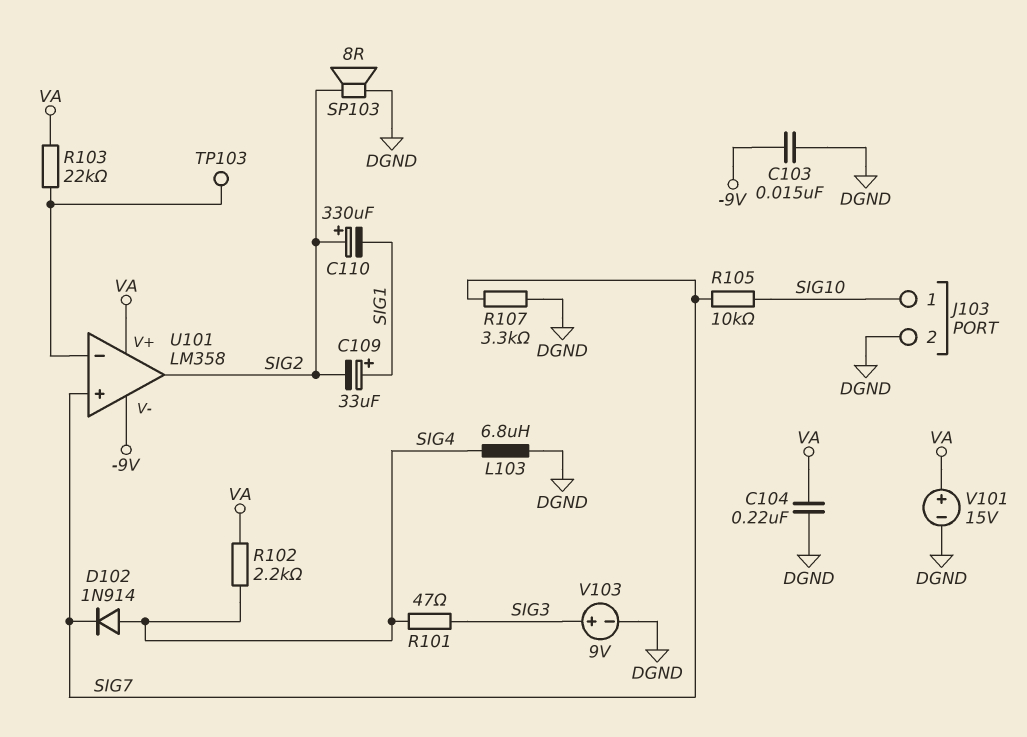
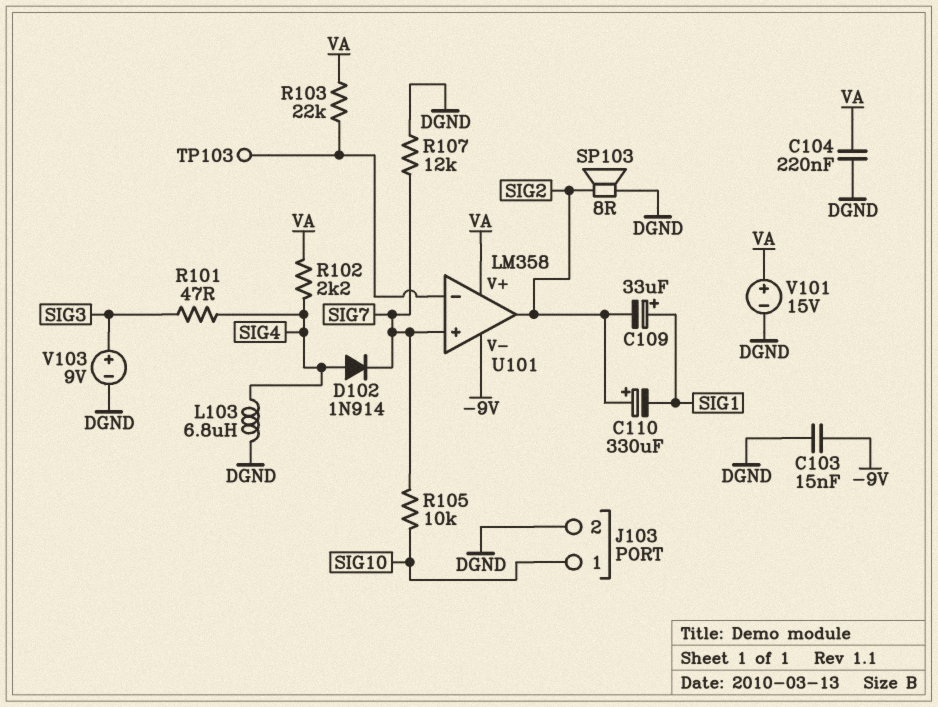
R107: 3.3k (DGND, SIG7) -> 12k (DGND, SIG7)

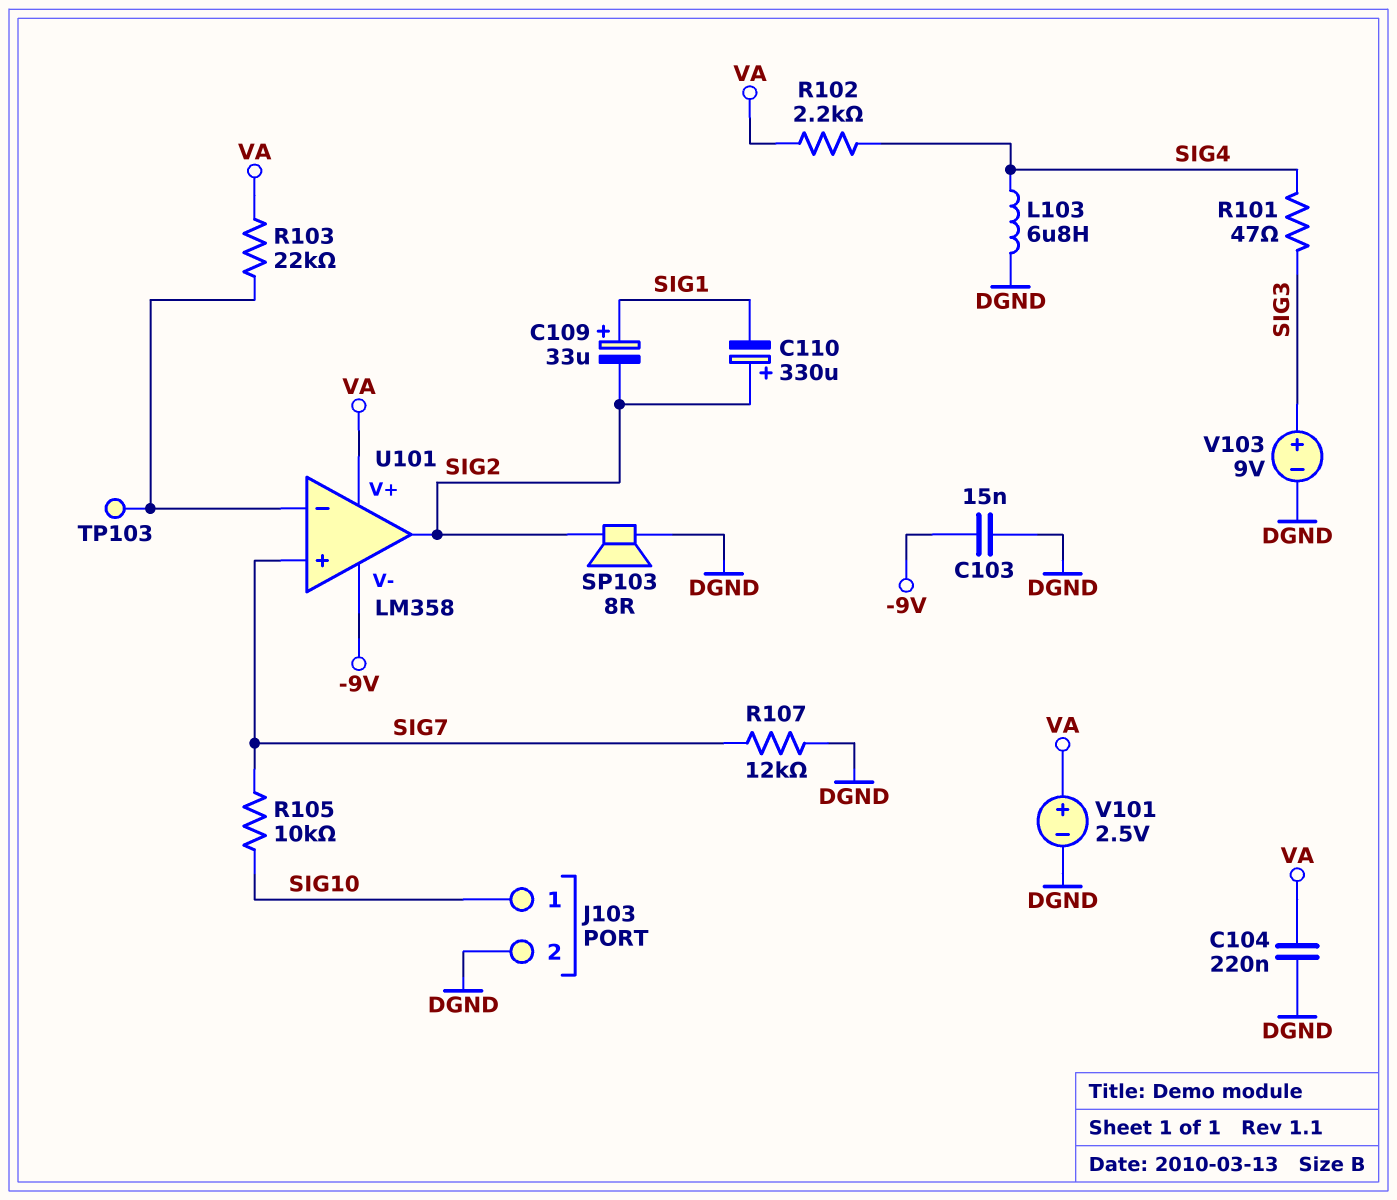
D102: diode 1N914 (A SIG4, K SIG7) -> none
V101: 15V (plus VA, minus DGND) -> 2.5V (plus VA, minus DGND)

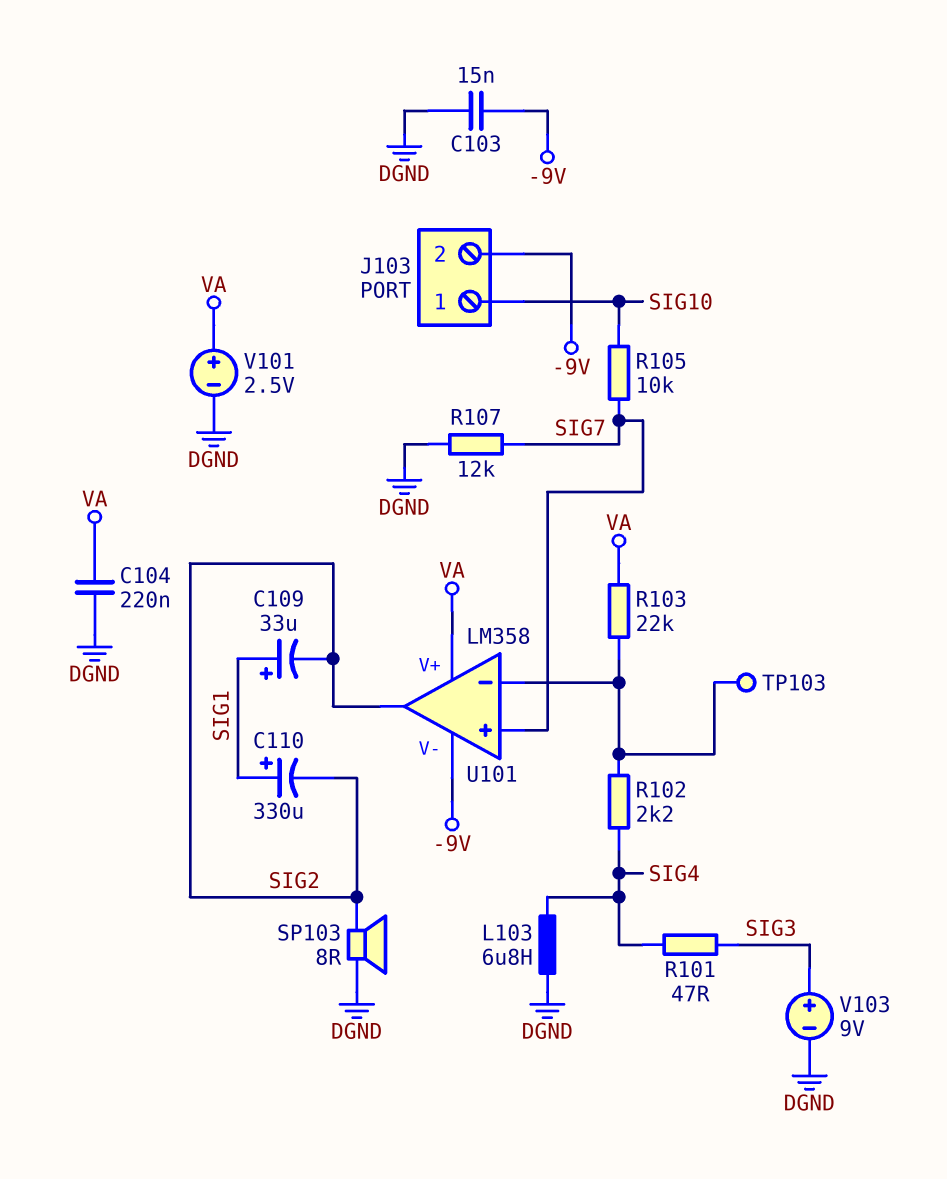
C110: 330uF (plus SIG2, minus SIG1) -> 330uF (plus SIG1, minus SIG2)
J103 pin 2: DGND -> -9V
R102: 2.2k (SIG4, VA) -> 2.2k (SIG4, U101/in-)

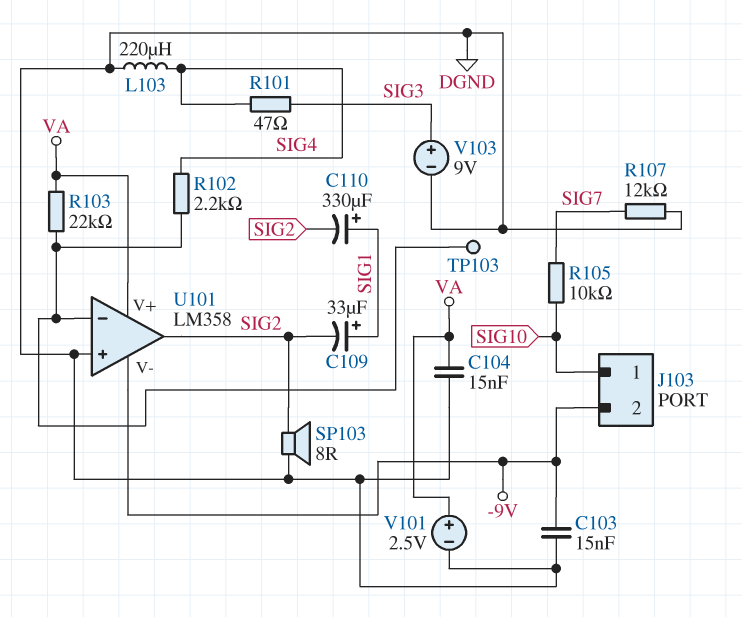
C104: 220nF (DGND, VA) -> 15nF (DGND, VA)
L103: 6.8uH (DGND, SIG4) -> 220uH (DGND, SIG4)
U101 pin in+: SIG7 -> DGND

